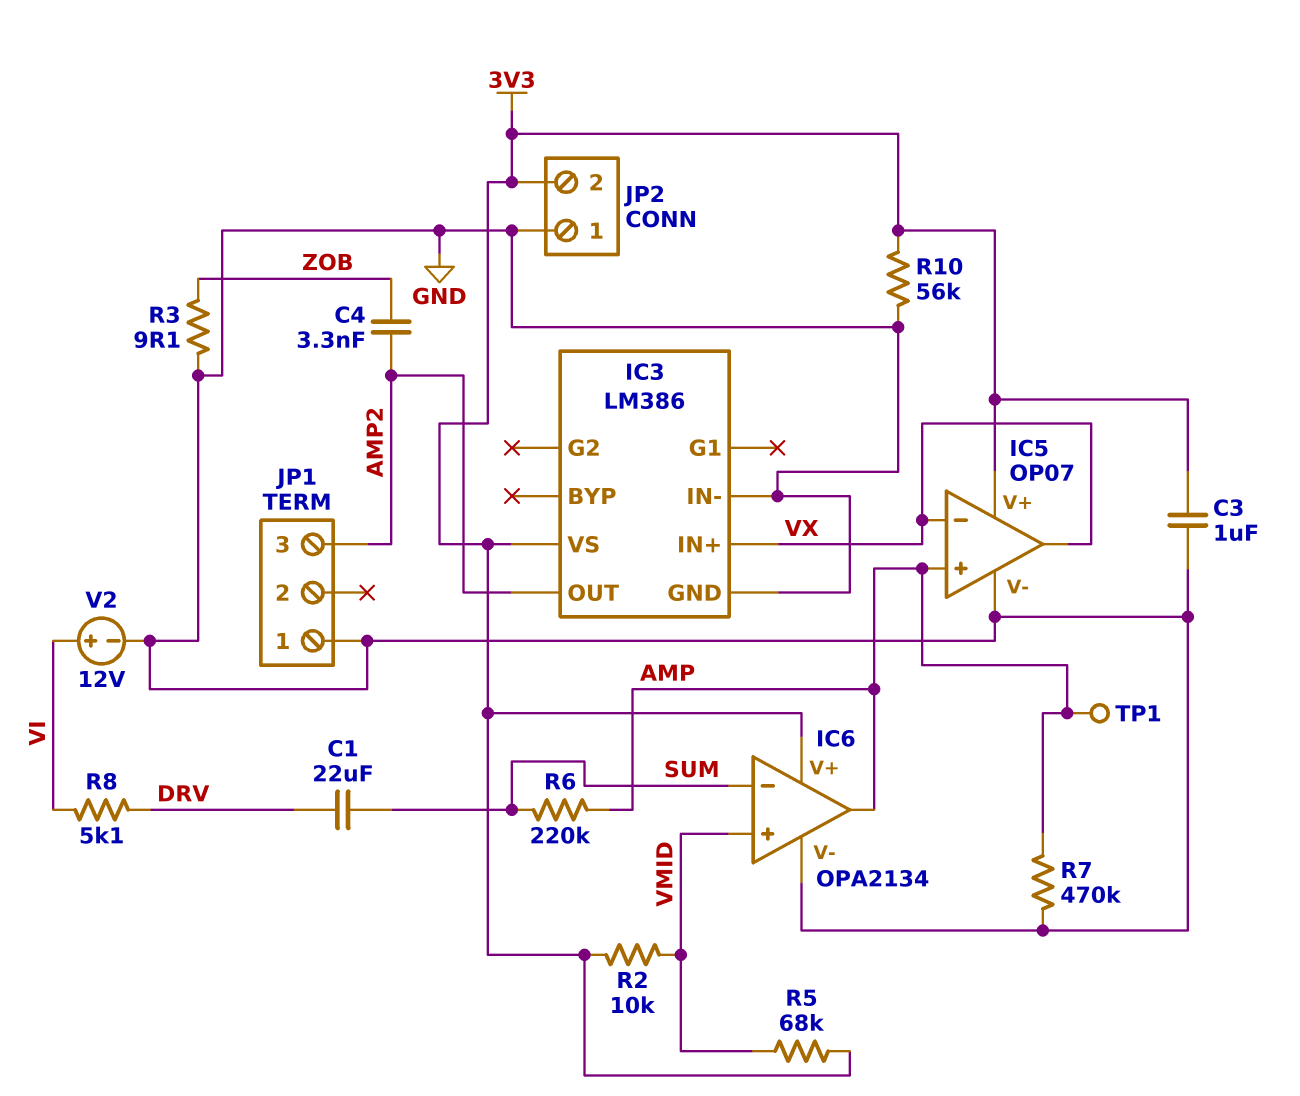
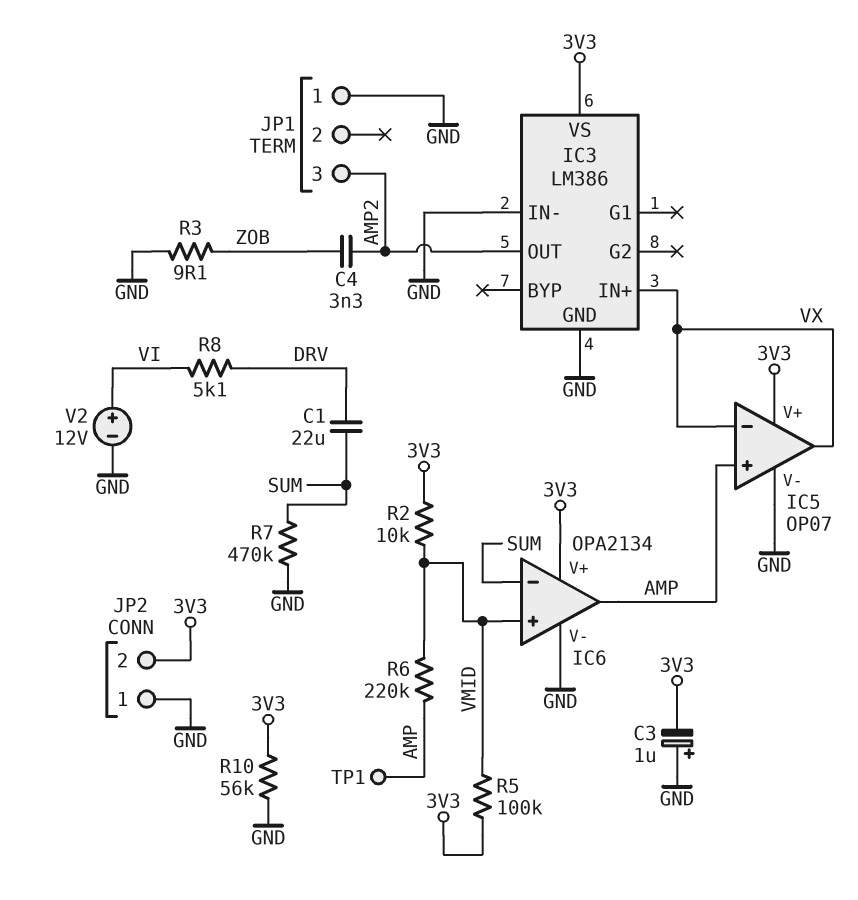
C3: 1uF (3V3, GND) -> 1uF (plus GND, minus 3V3)
R5: 68k (3V3, VMID) -> 100k (3V3, VMID)
R6: 220k (AMP, SUM) -> 220k (AMP, VMID)
R7: 470k (AMP, GND) -> 470k (GND, SUM)

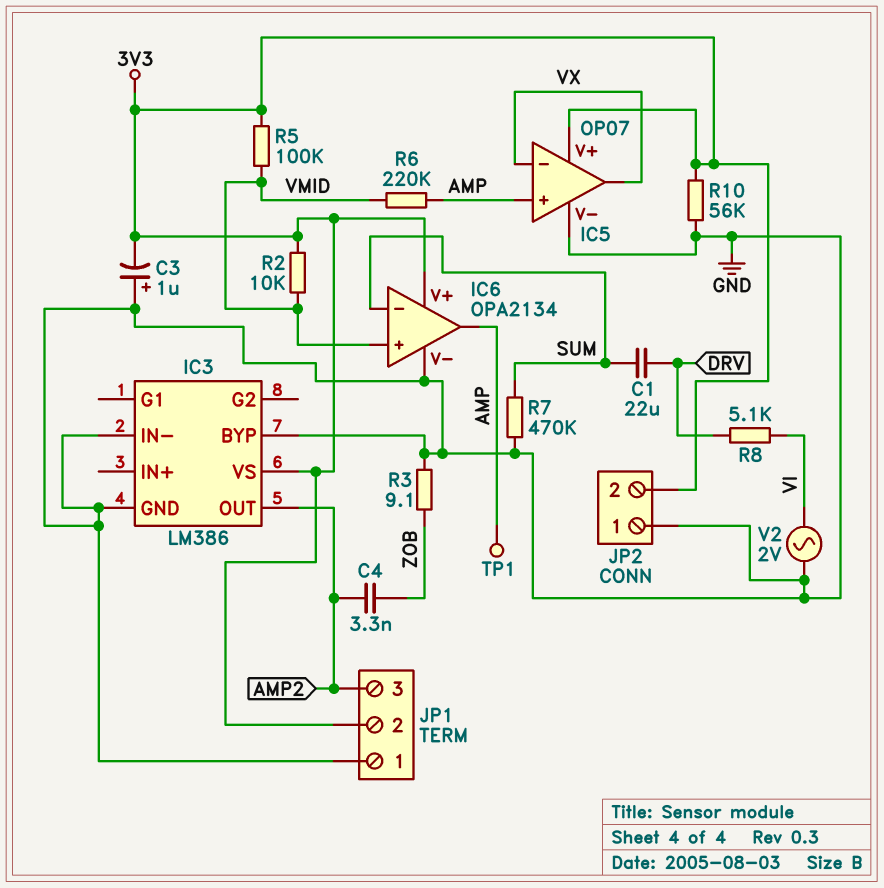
IC3 pin BYP: none -> GND
IC3 pin IN+: VX -> none
JP1 pin 2: none -> 3V3
V2: 12V (plus VI, minus GND) -> AC 2V (GND, VI)

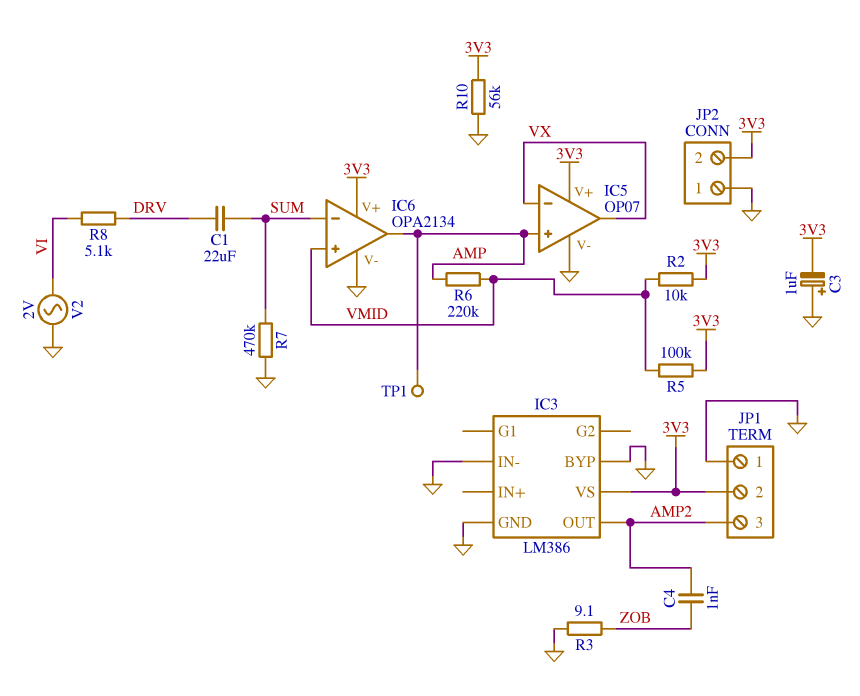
C4: 3.3nF (AMP2, ZOB) -> 1nF (AMP2, ZOB)

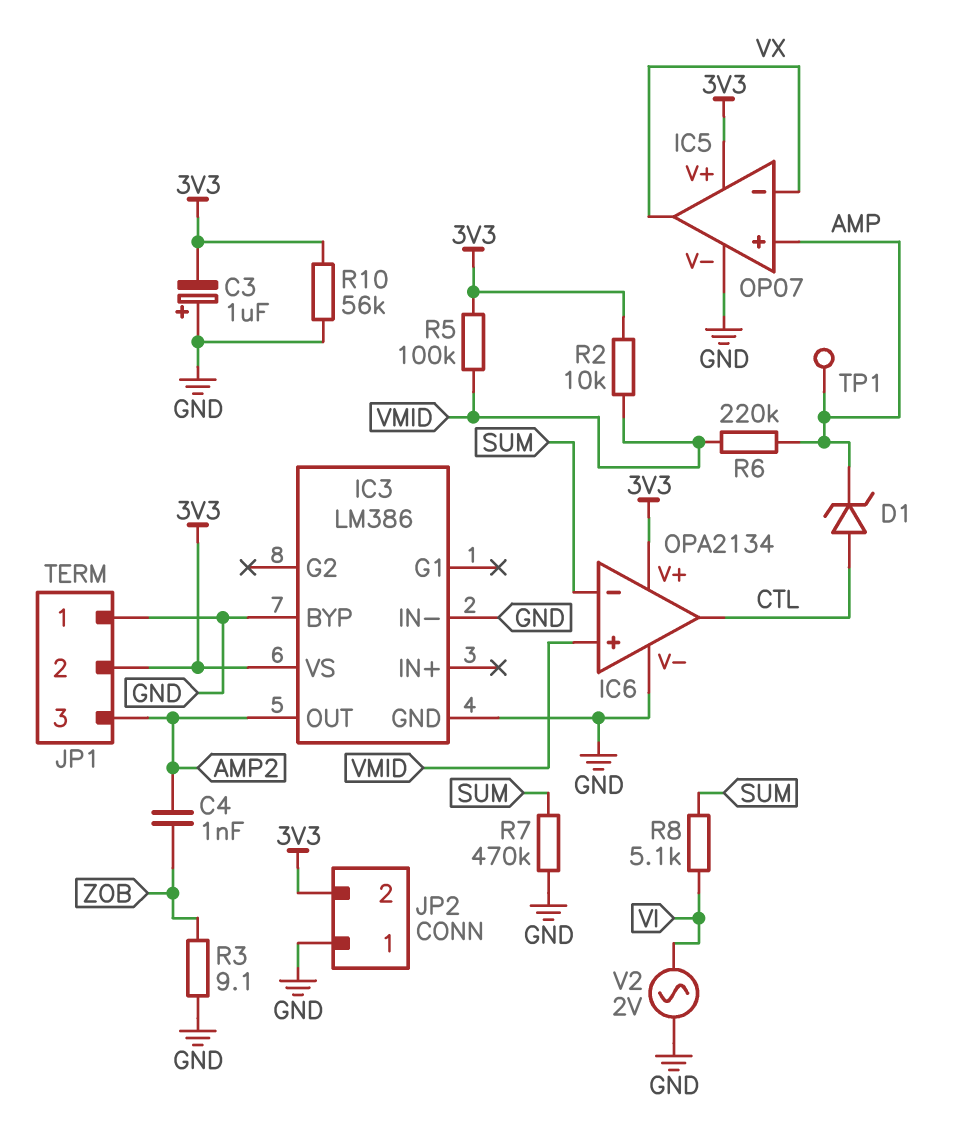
C1: 22uF (DRV, SUM) -> none
D1: none -> zener (A CTL, K AMP)
IC6 pin out: AMP -> CTL
R8: 5.1k (DRV, VI) -> 5.1k (SUM, VI)

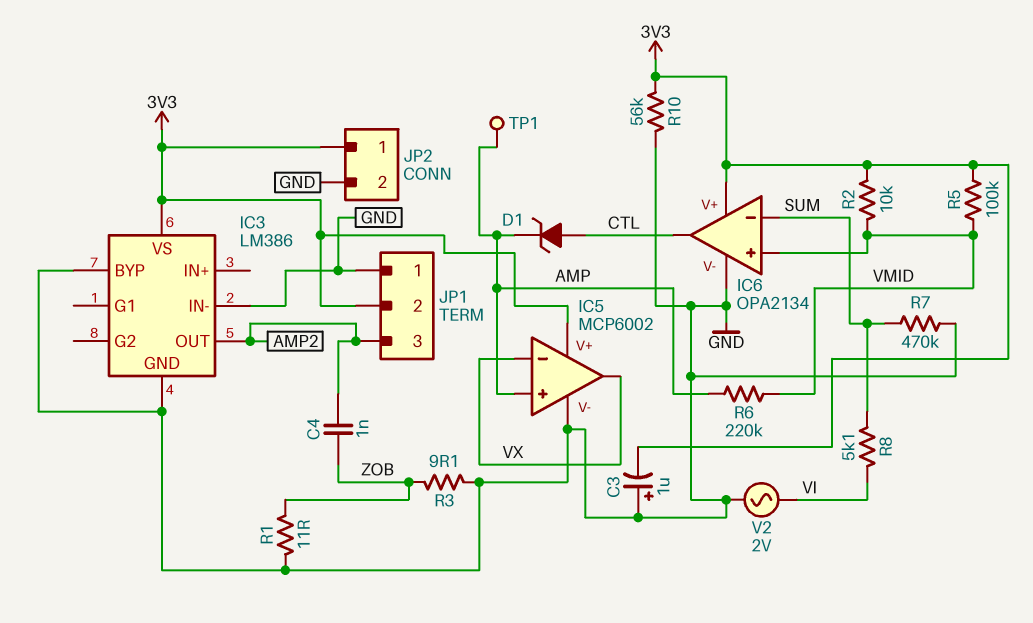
IC5: OP07 -> MCP6002
JP2 pin 1: GND -> 3V3
JP2 pin 2: 3V3 -> GND
R1: none -> 11 (GND, ZOB)

